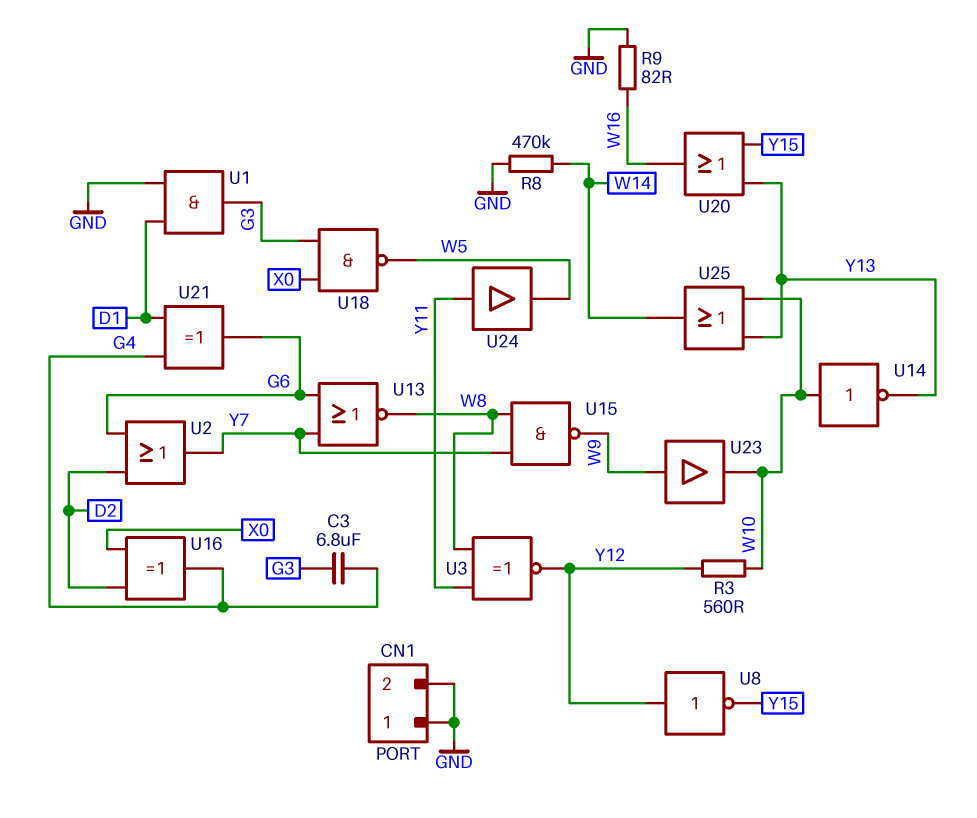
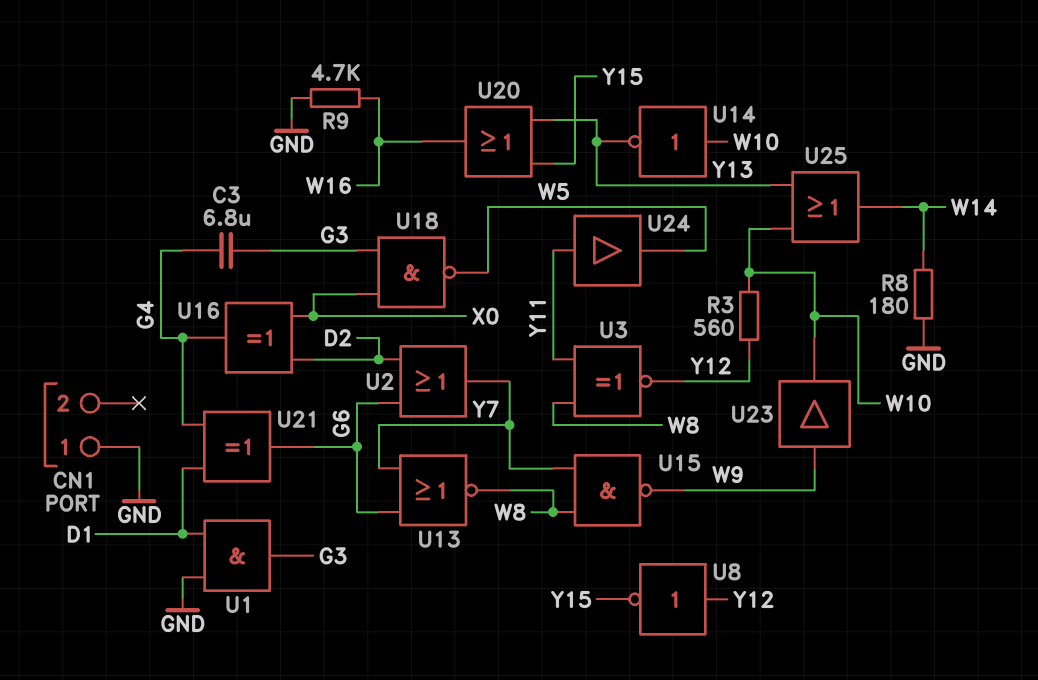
CN1 pin 2: GND -> none
R8: 470k (GND, W14) -> 180 (GND, W14)
R9: 82 (GND, W16) -> 4.7k (GND, W16)

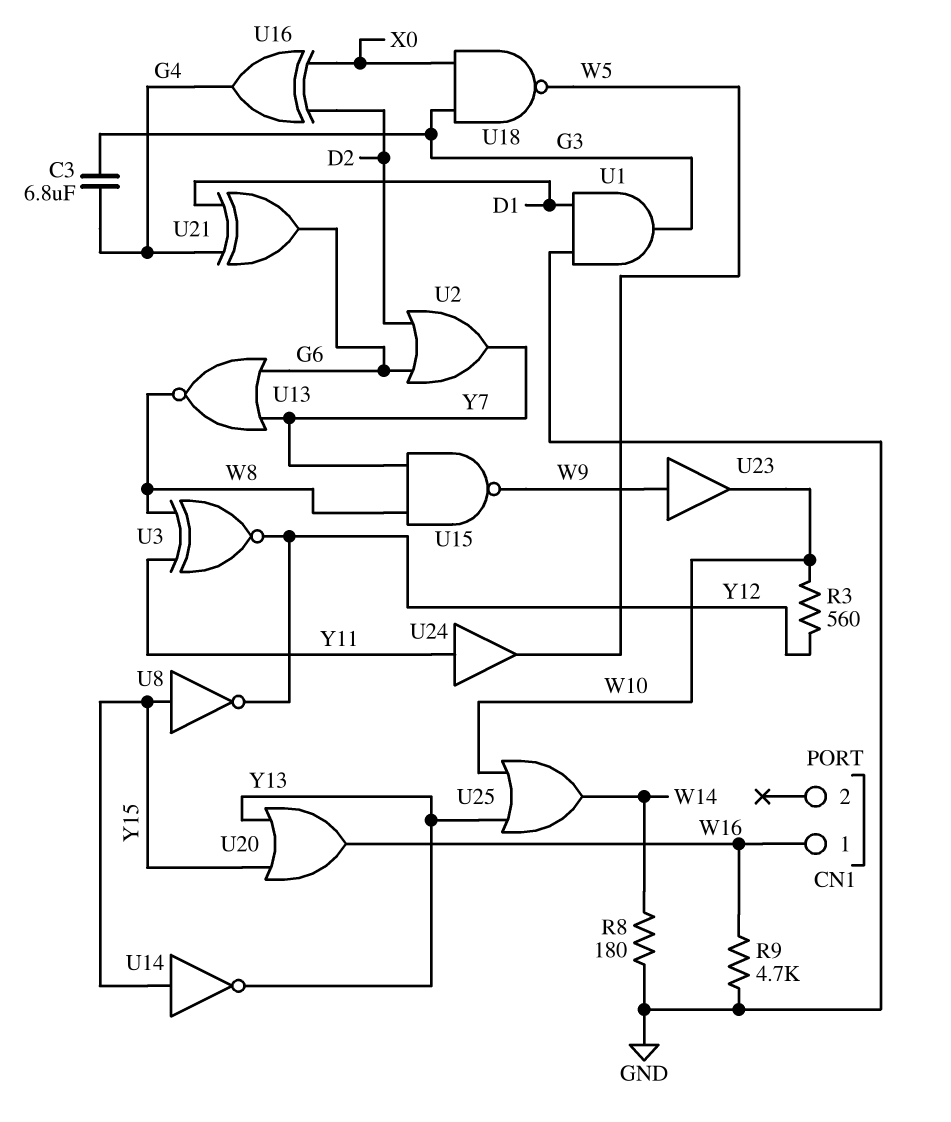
CN1 pin 1: GND -> W16
U8: NOT (in Y12, out Y15) -> NOT (in Y15, out Y12)
U14: NOT (in W10, out Y13) -> NOT (in Y15, out Y13)

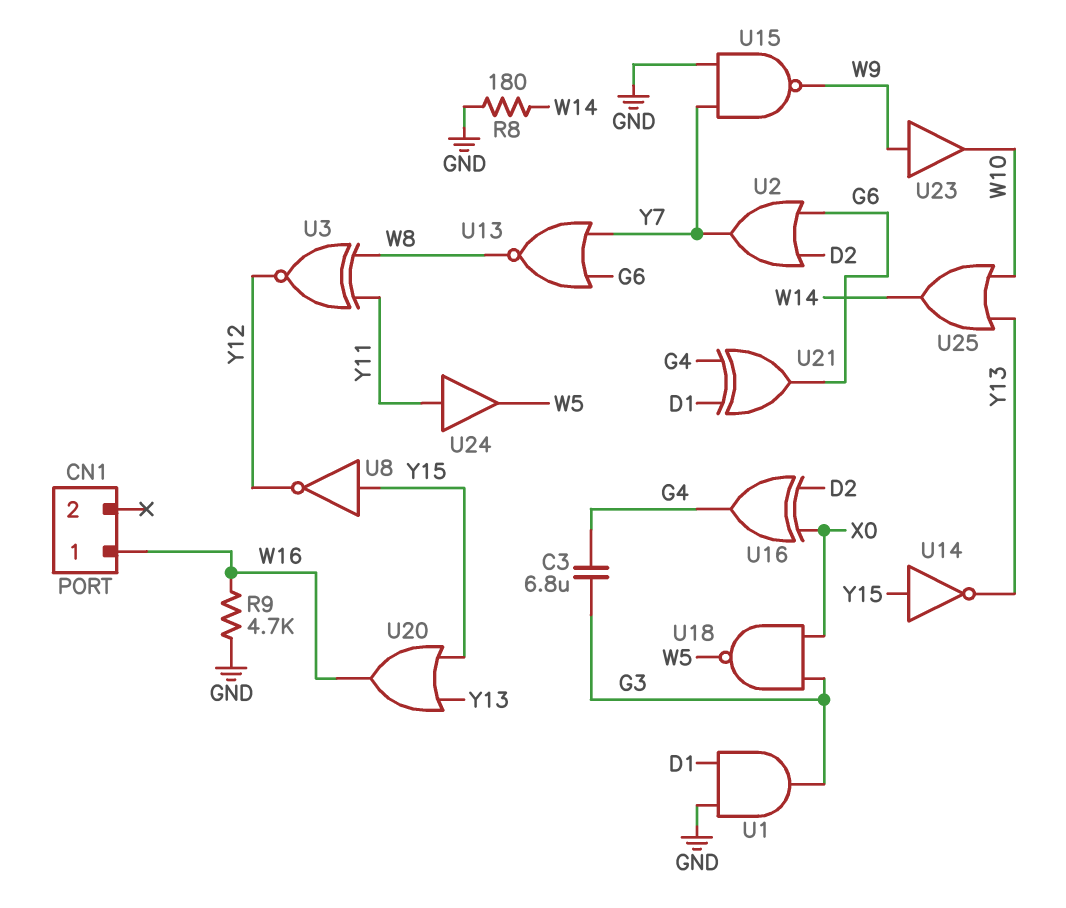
R3: 560 (W10, Y12) -> none
U15: NAND (in W8, in Y7, out W9) -> NAND (in GND, in Y7, out W9)

